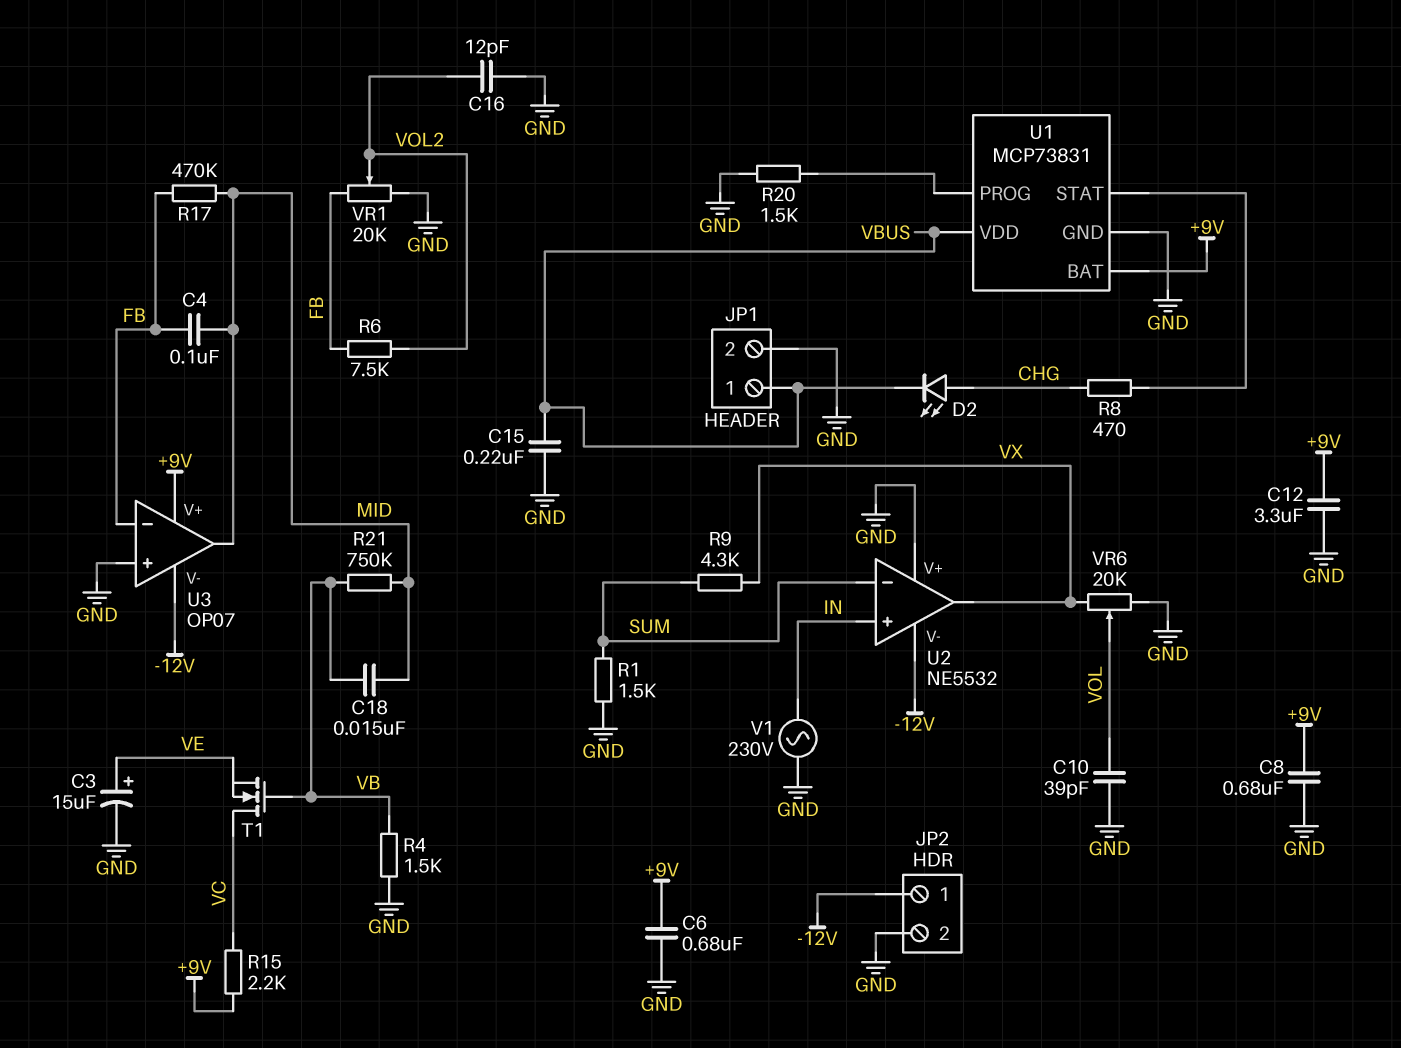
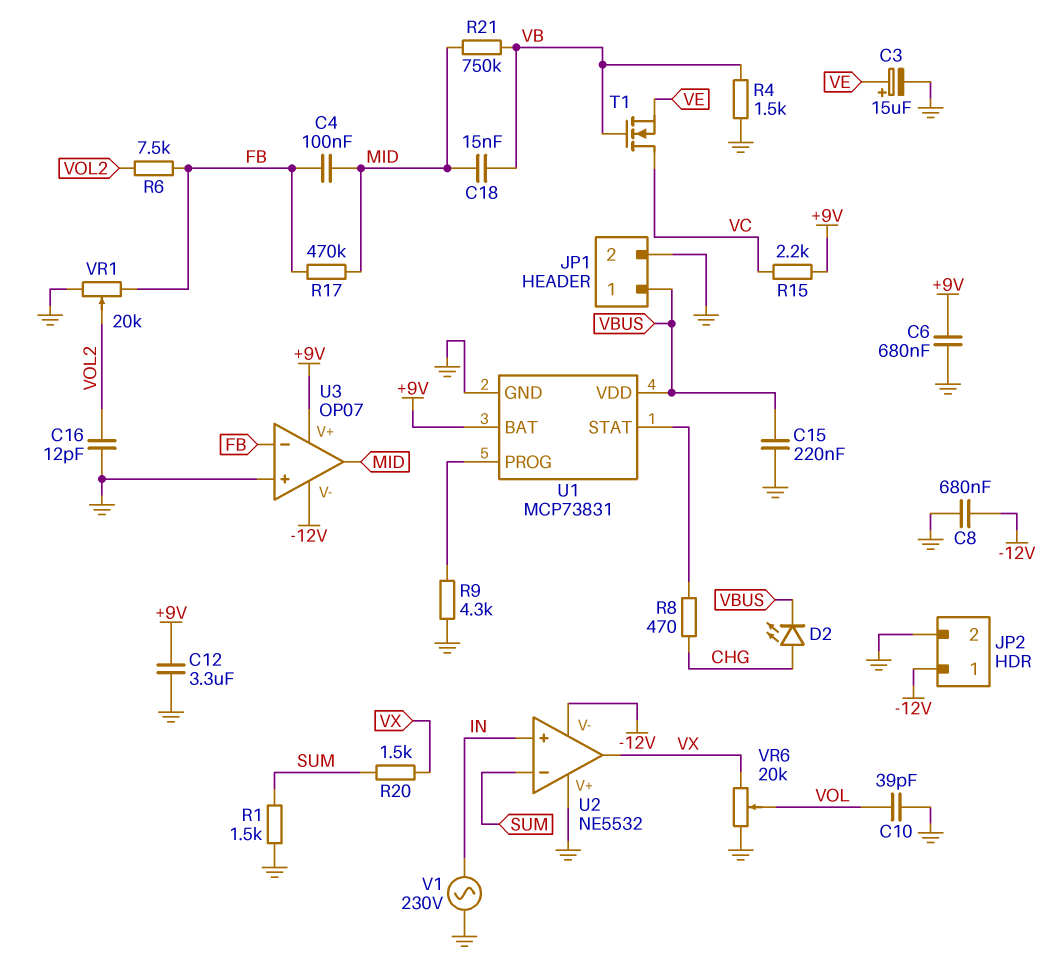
C8: 680nF (+9V, GND) -> 680nF (-12V, GND)
R9: 4.3k (SUM, VX) -> 4.3k (GND, U1/PROG)
R20: 1.5k (GND, U1/PROG) -> 1.5k (SUM, VX)

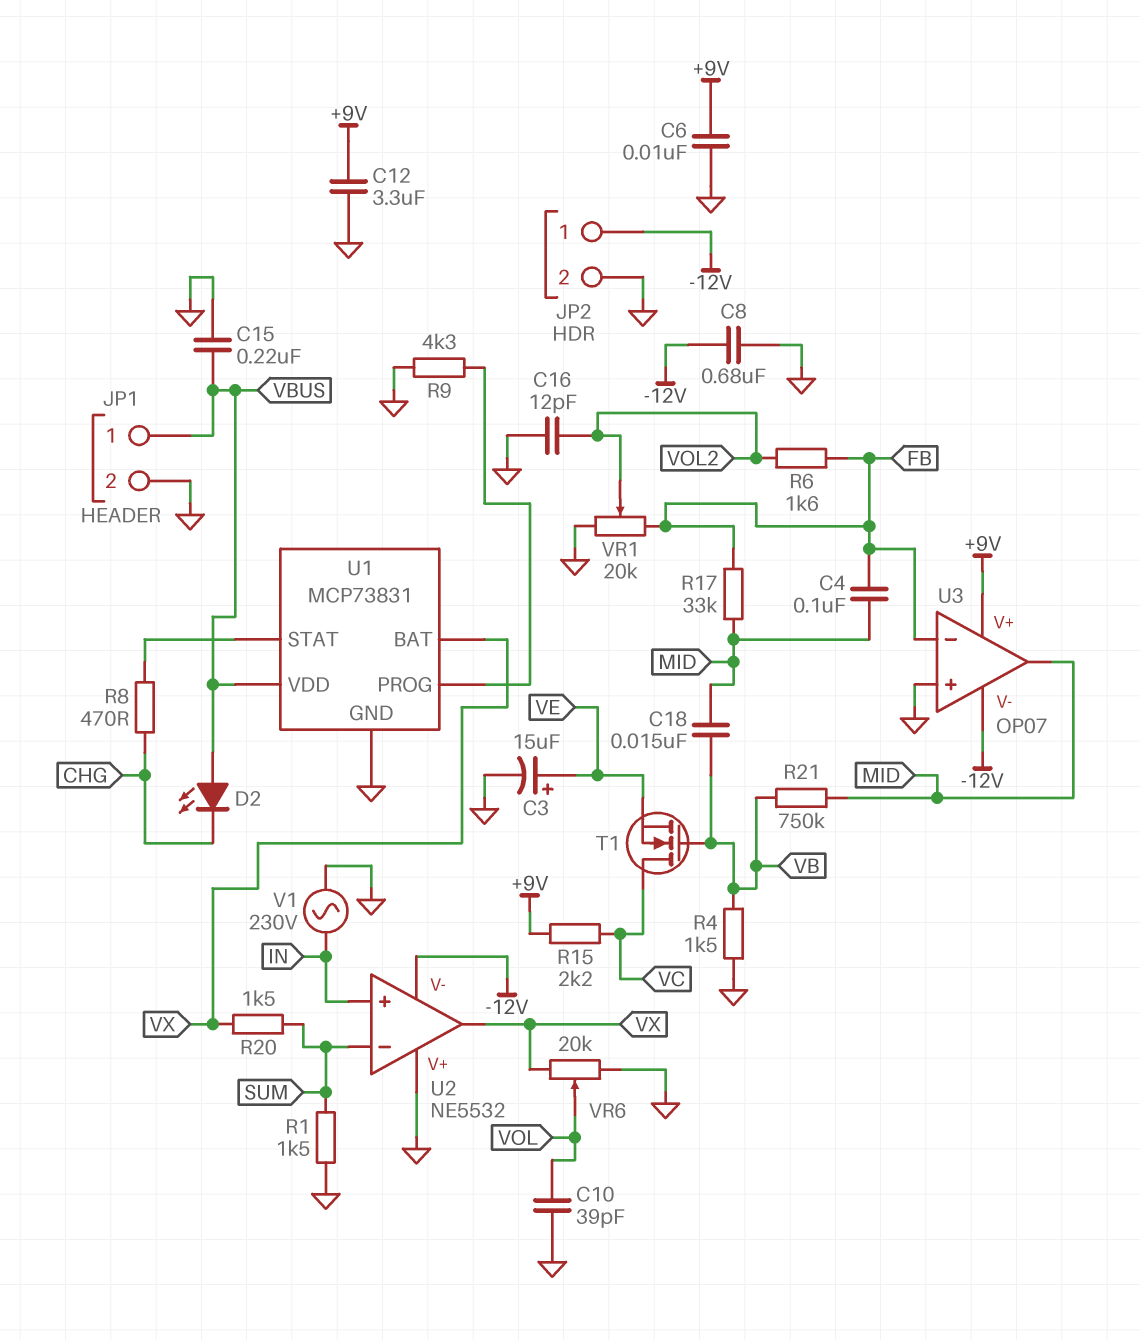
C6: 680nF (+9V, GND) -> 10nF (+9V, GND)
D2: LED (A CHG, K VBUS) -> LED (A VBUS, K CHG)
R6: 7.5k (FB, VOL2) -> 1.6k (FB, VOL2)
R17: 470k (FB, MID) -> 33k (FB, MID)
U1 pin BAT: +9V -> VX

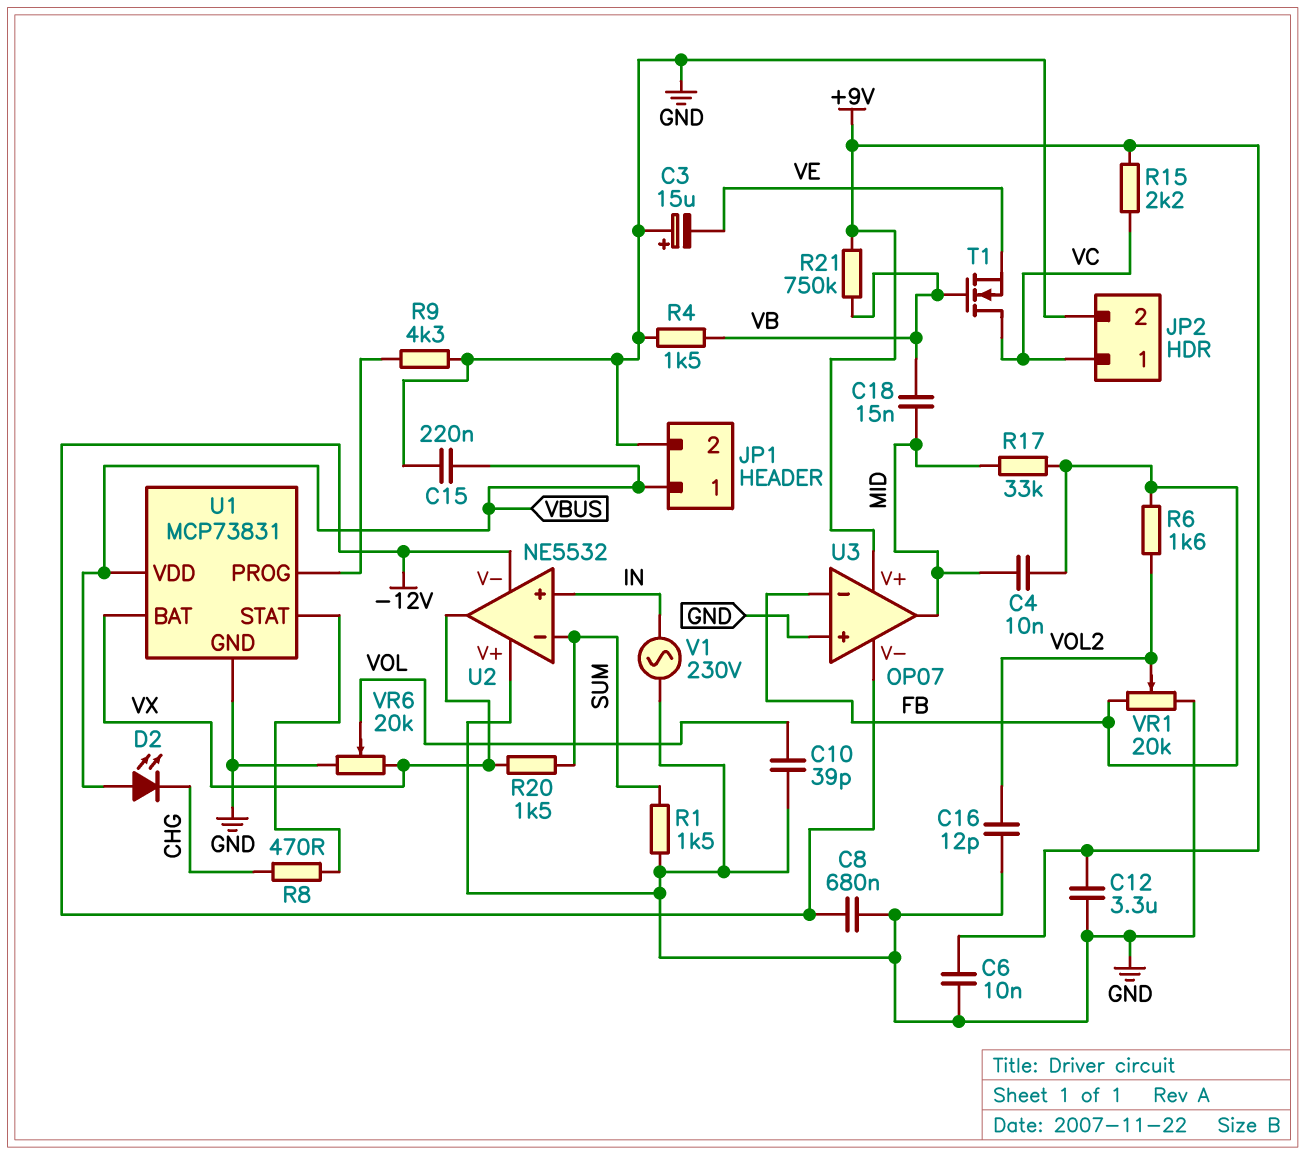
C3: 15uF (plus VE, minus GND) -> 15uF (plus GND, minus VE)
C4: 100nF (FB, MID) -> 10nF (FB, MID)
JP2 pin 1: -12V -> VC
R21: 750k (MID, VB) -> 750k (+9V, VB)

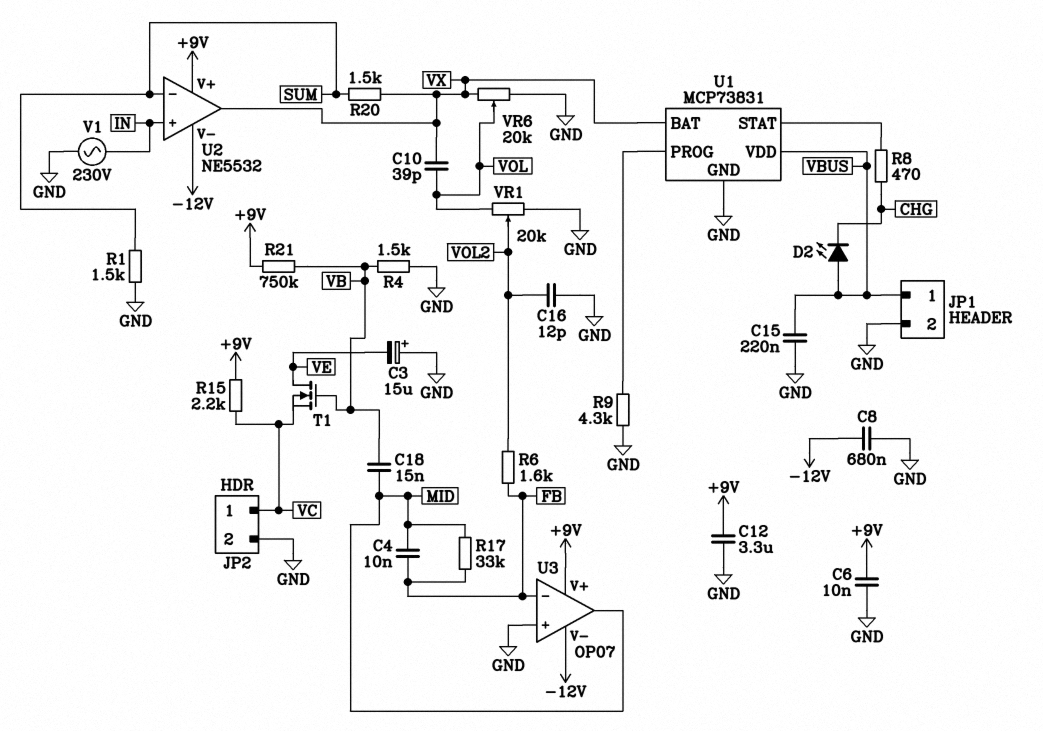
C10: 39pF (GND, VOL) -> 39pF (VOL, VX)
T1: NMOS (G VB, D VC, S VE) -> NMOS (G VB, D VE, S VC)
U2 pin V+: GND -> +9V
VR1: 20k (FB, GND, wiper VOL2) -> 20k (GND, VOL, wiper VOL2)

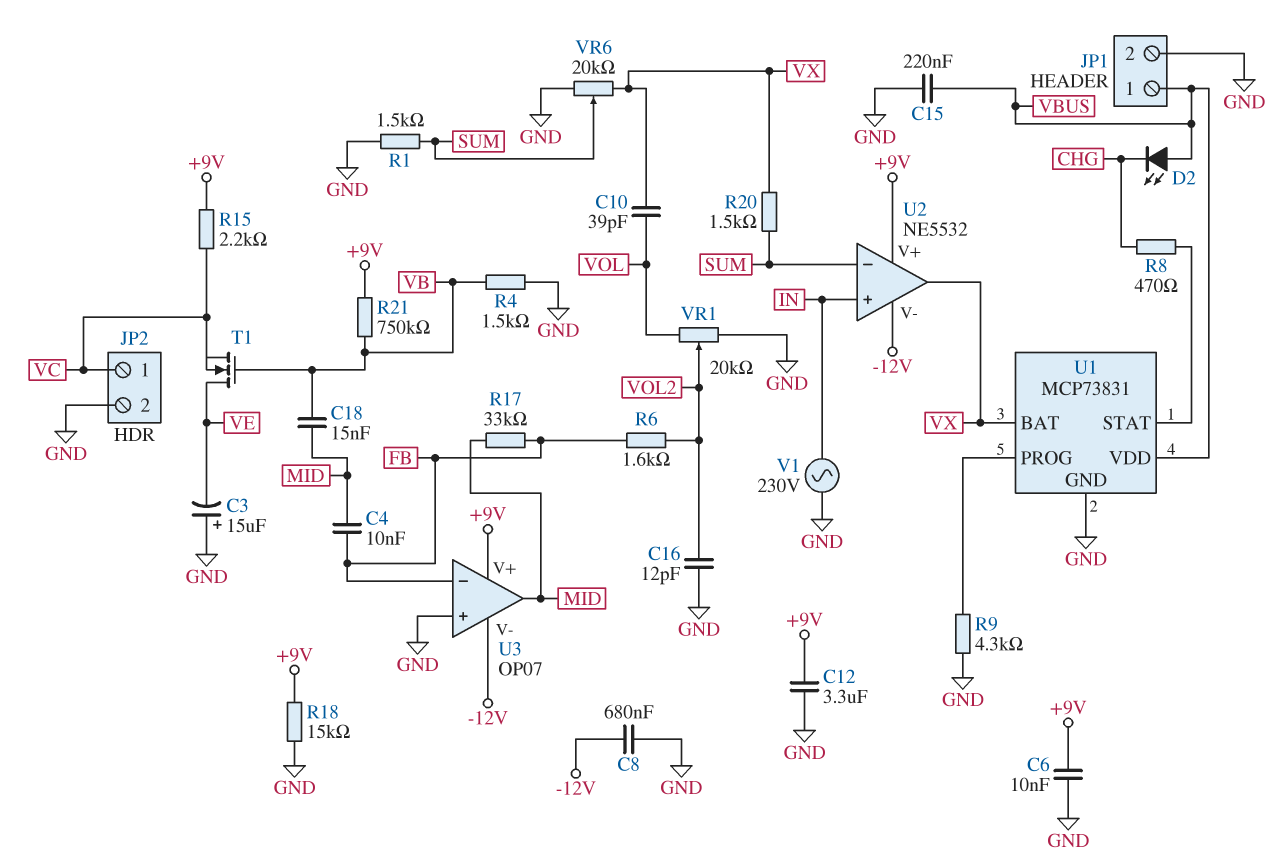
R18: none -> 15k (+9V, GND)
VR6: 20k (GND, VX, wiper VOL) -> 20k (GND, VX, wiper SUM)

